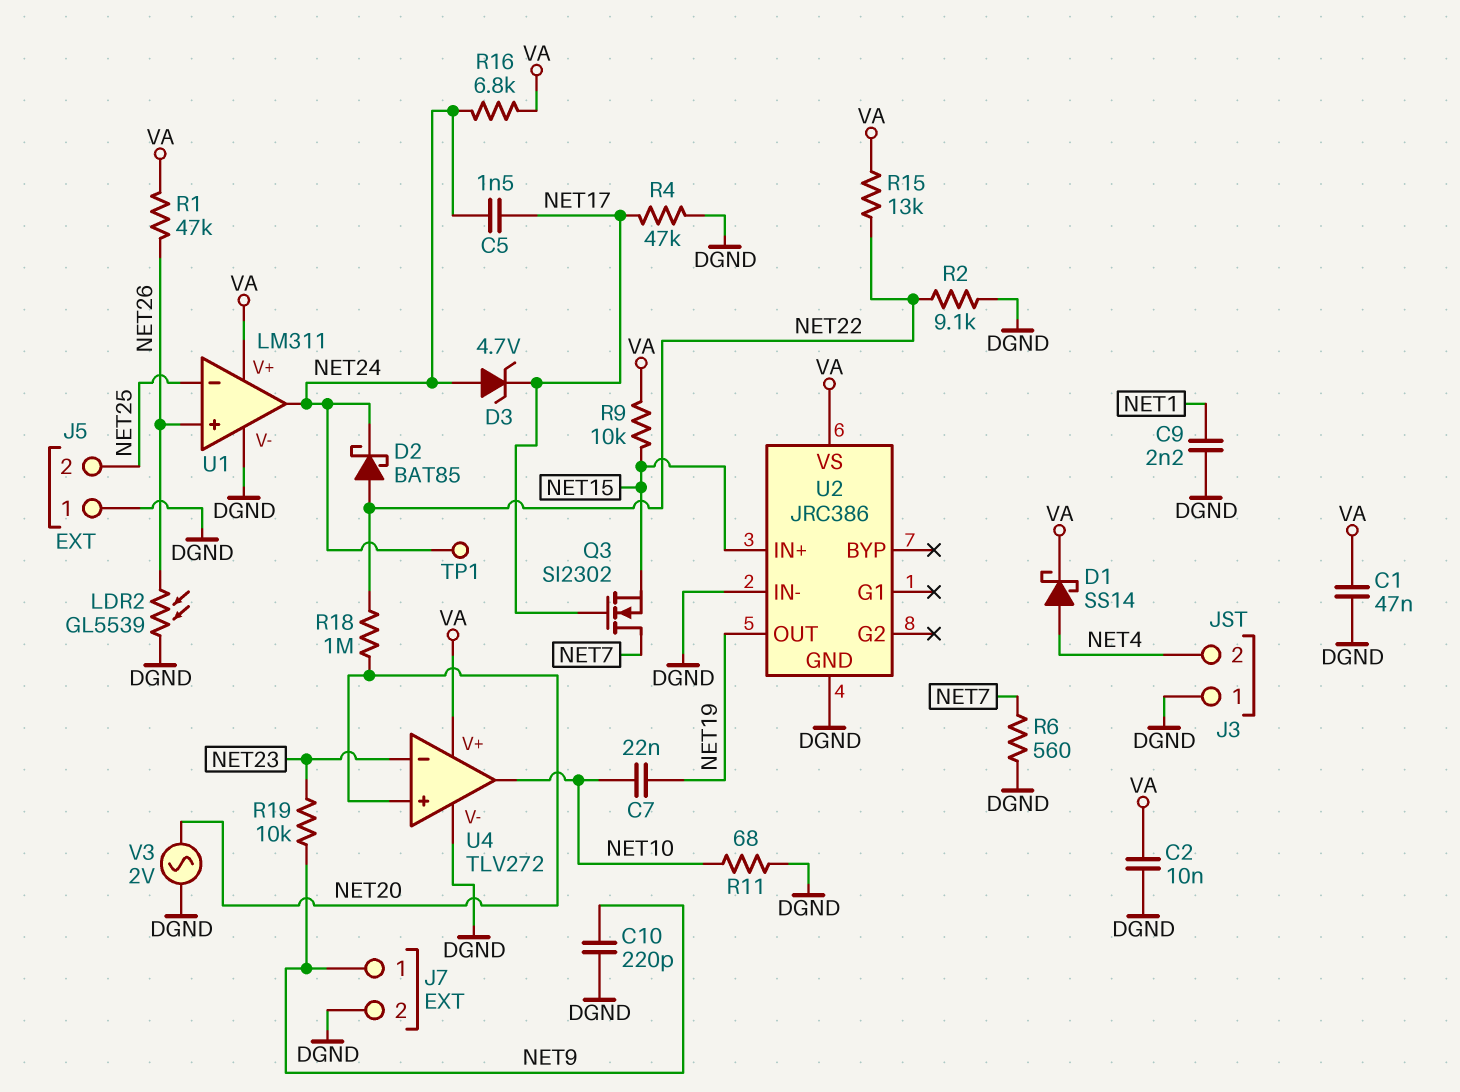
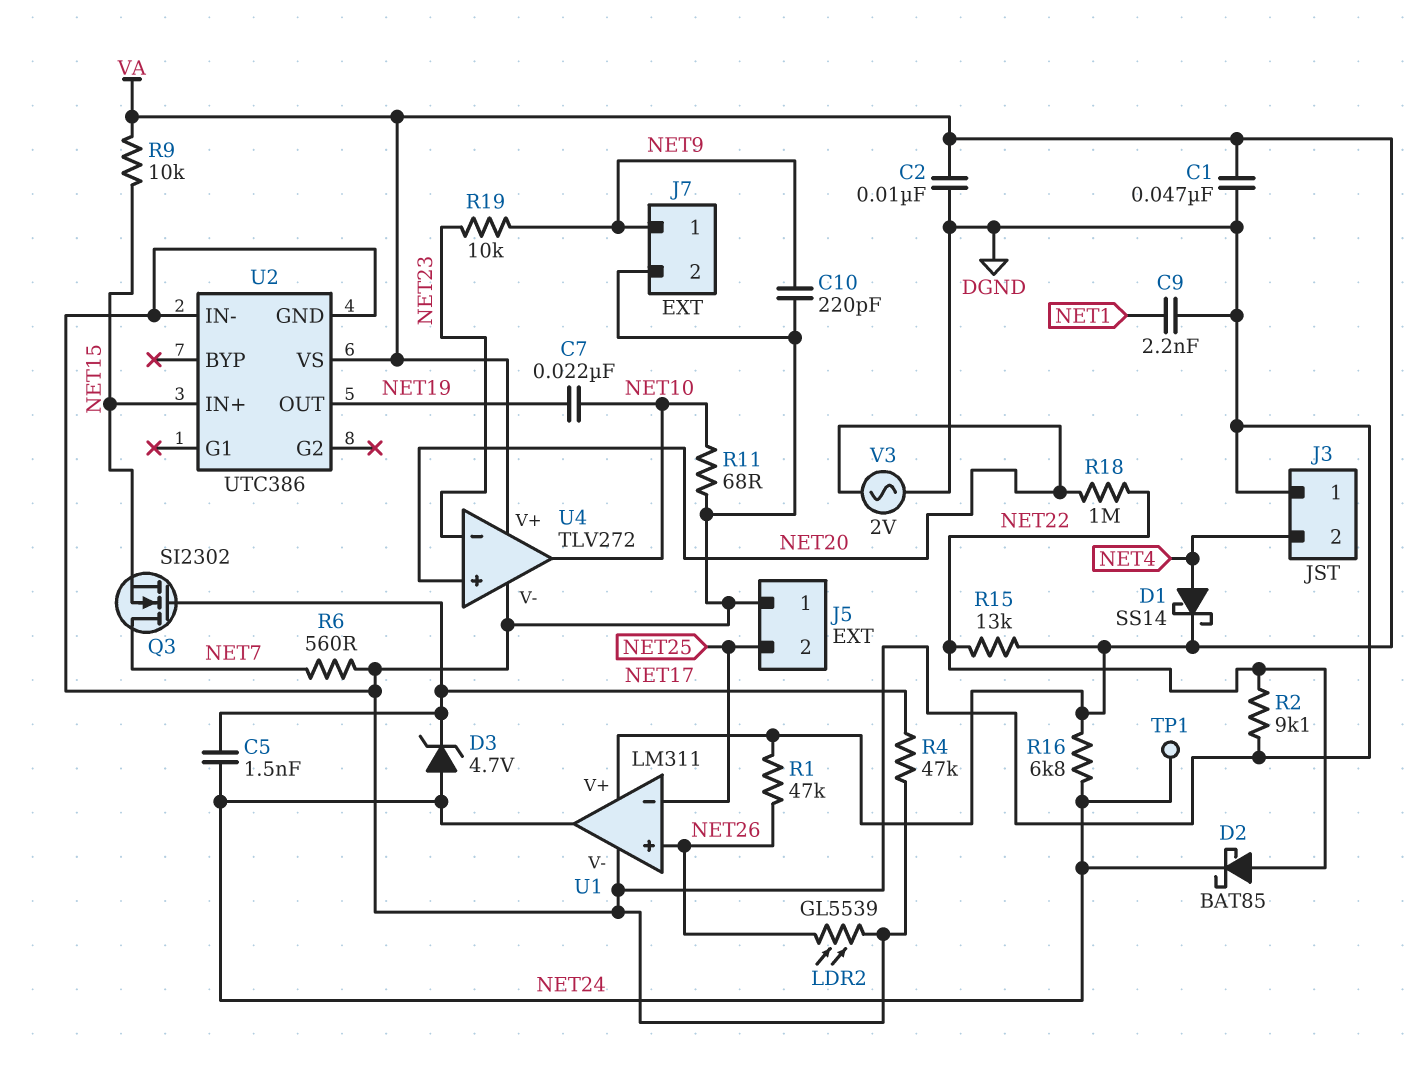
U2: JRC386 -> UTC386

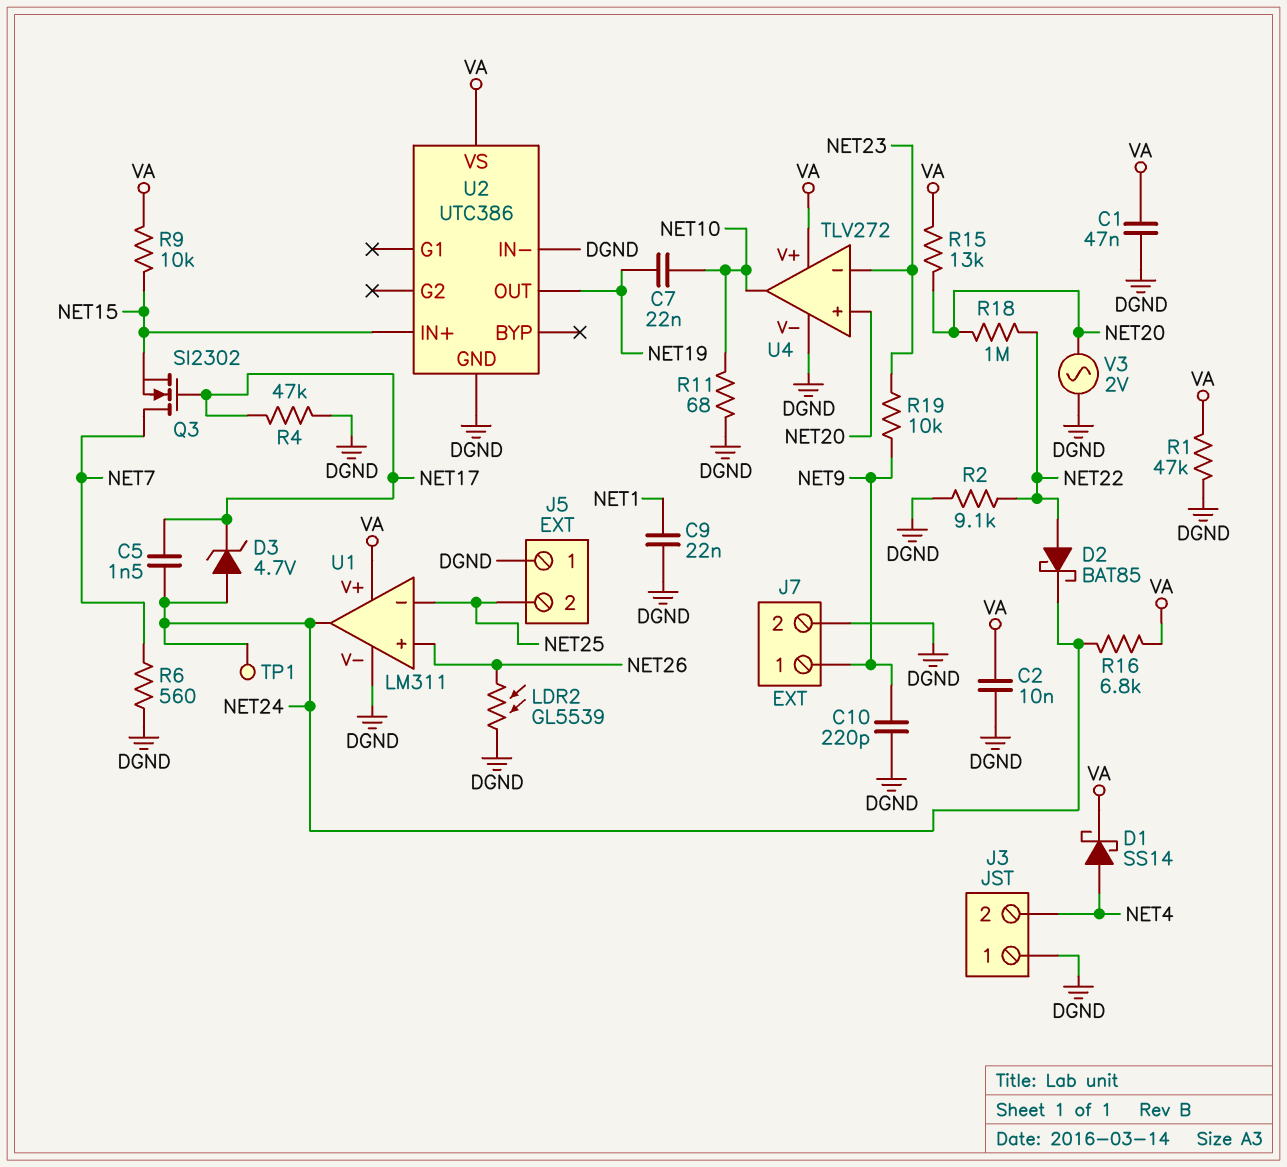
C9: 2.2nF (DGND, NET1) -> 22nF (DGND, NET1)
R1: 47k (NET26, VA) -> 47k (DGND, VA)
R15: 13k (NET22, VA) -> 13k (NET20, VA)

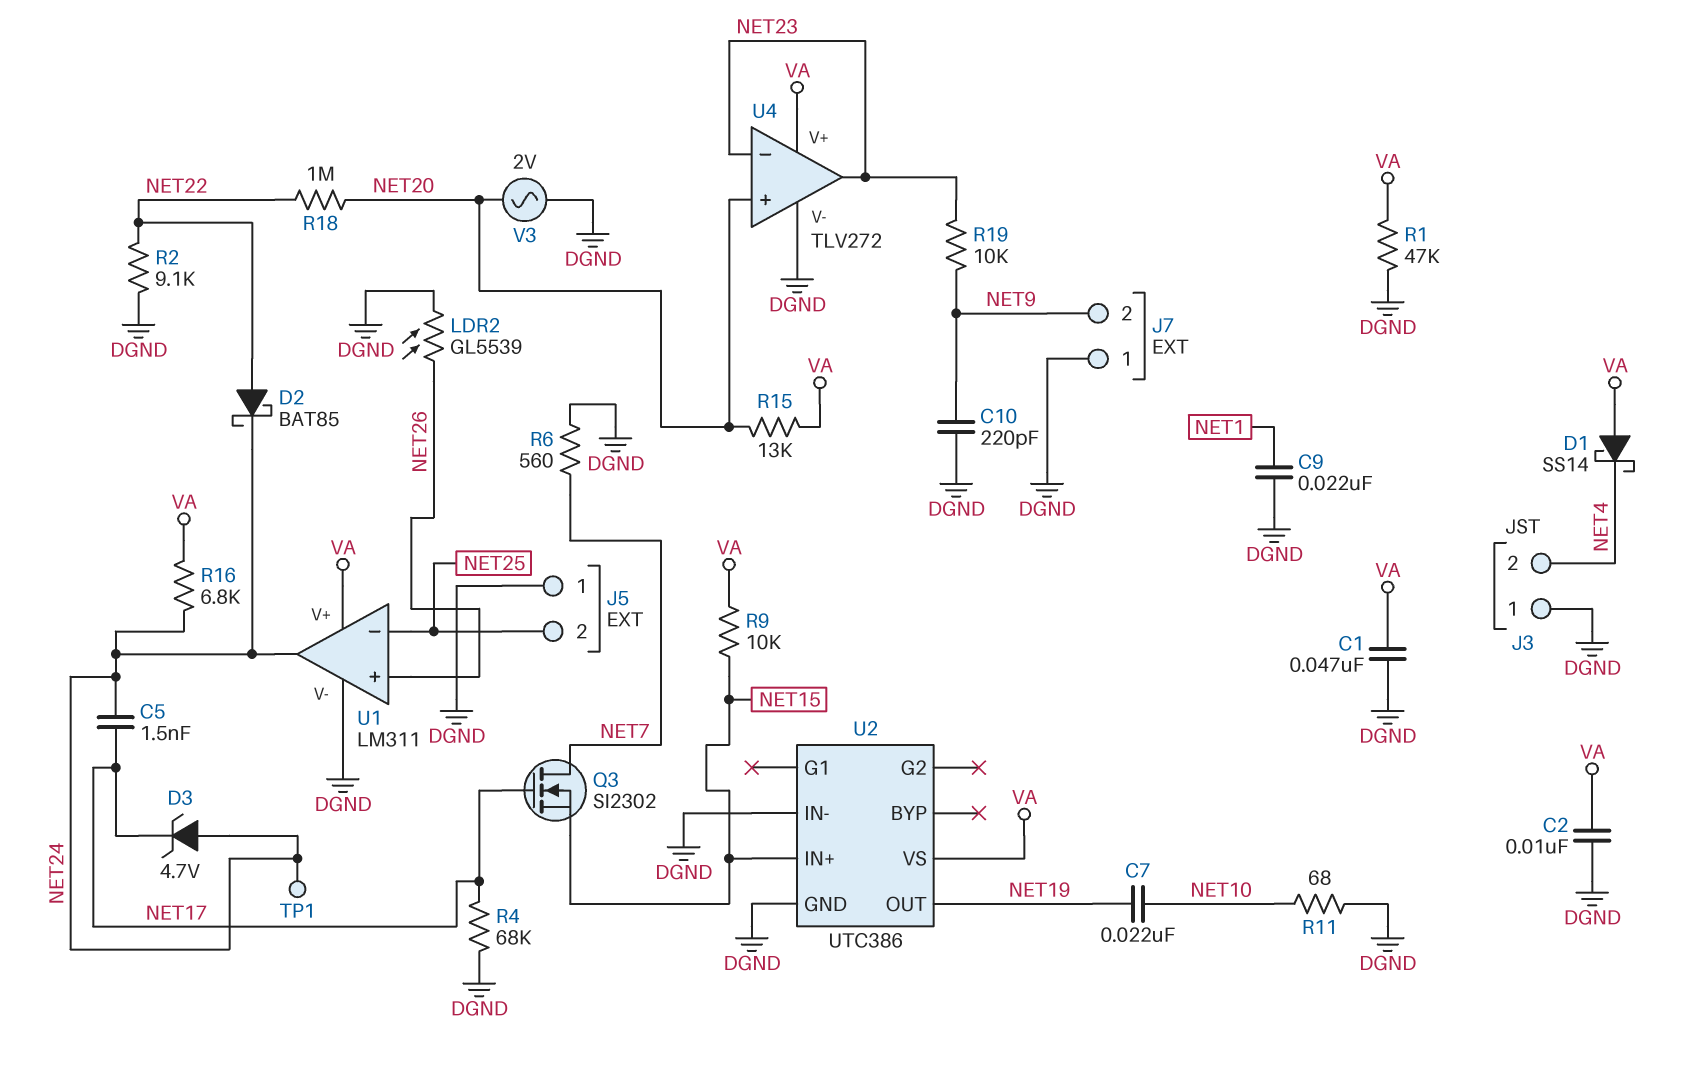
D1: schottky SS14 (A NET4, K VA) -> schottky SS14 (A VA, K NET4)
J7 pin 1: NET9 -> DGND
J7 pin 2: DGND -> NET9
R4: 47k (DGND, NET17) -> 68k (DGND, NET17)
U4 pin out: NET10 -> NET23

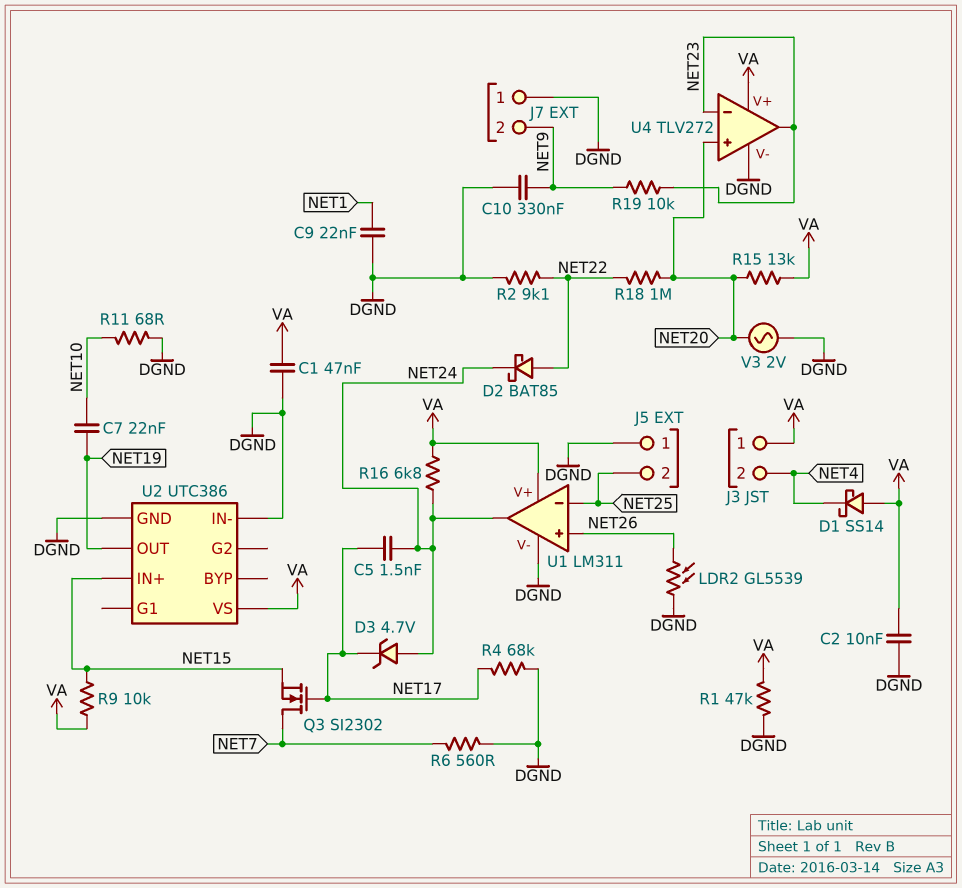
C10: 220pF (DGND, NET9) -> 330nF (DGND, NET9)
J3 pin 1: DGND -> VA
TP1: test point (NET24) -> none

